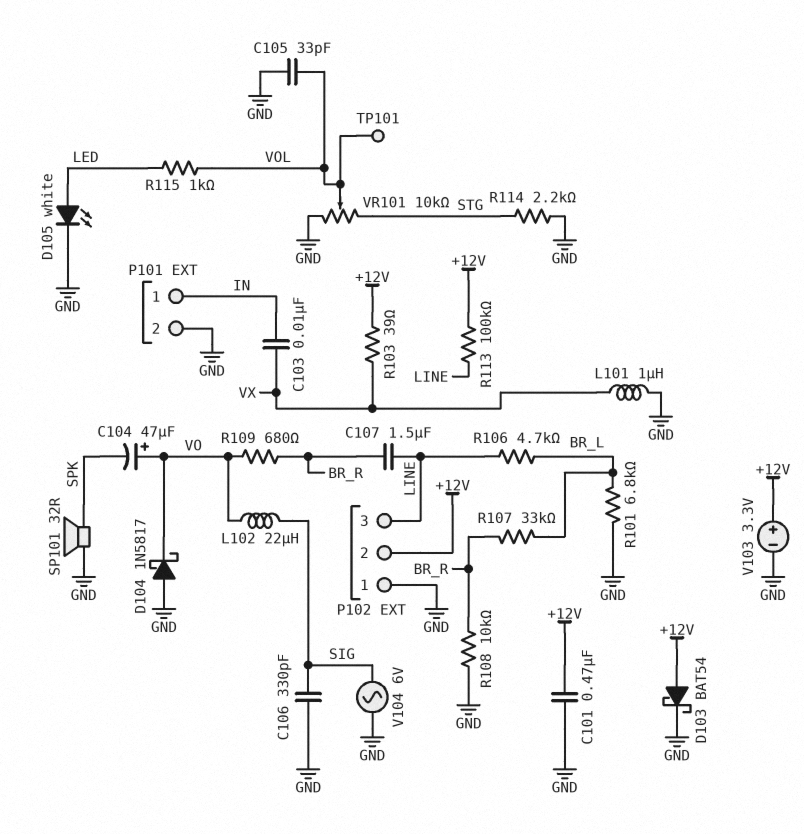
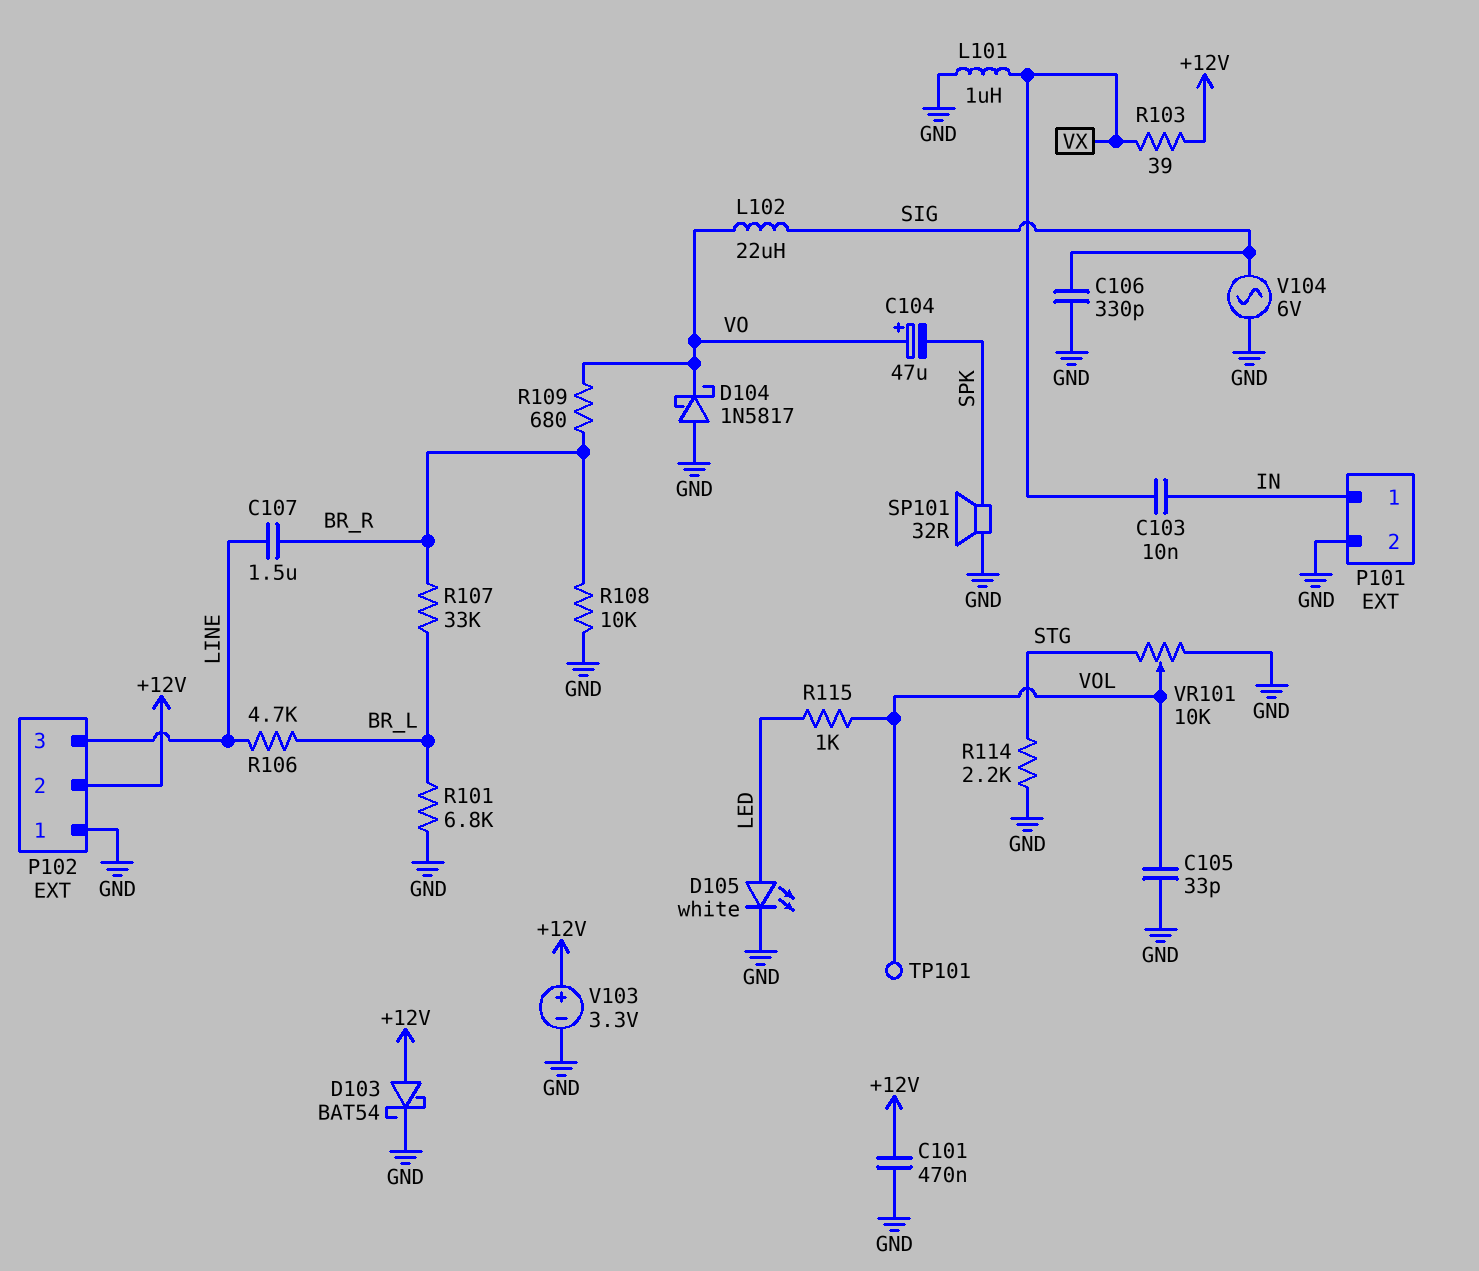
R113: 100k (+12V, LINE) -> none

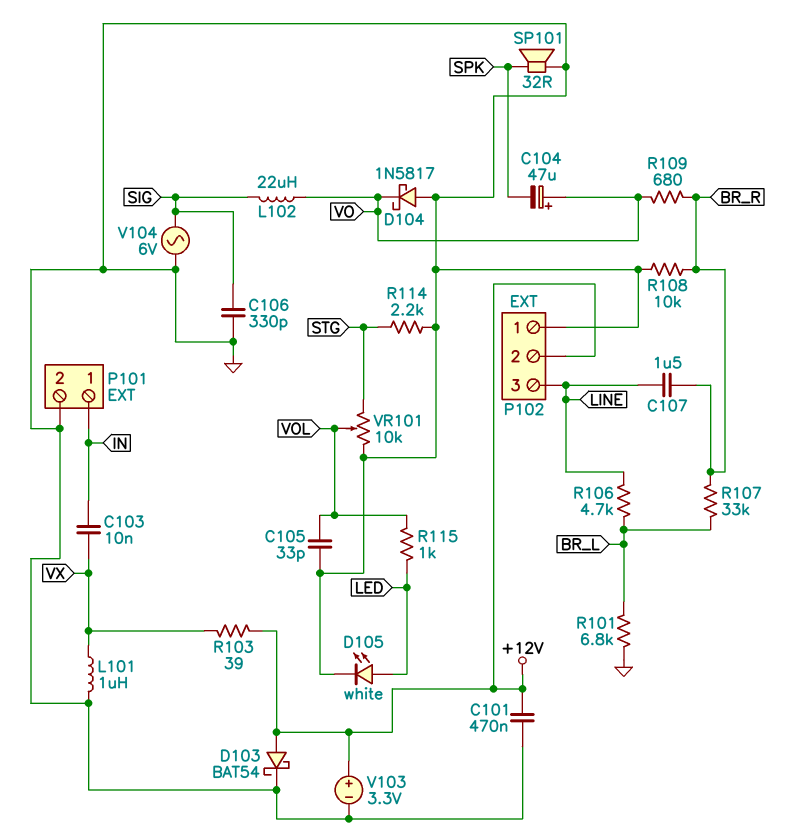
TP101: test point (VOL) -> none

